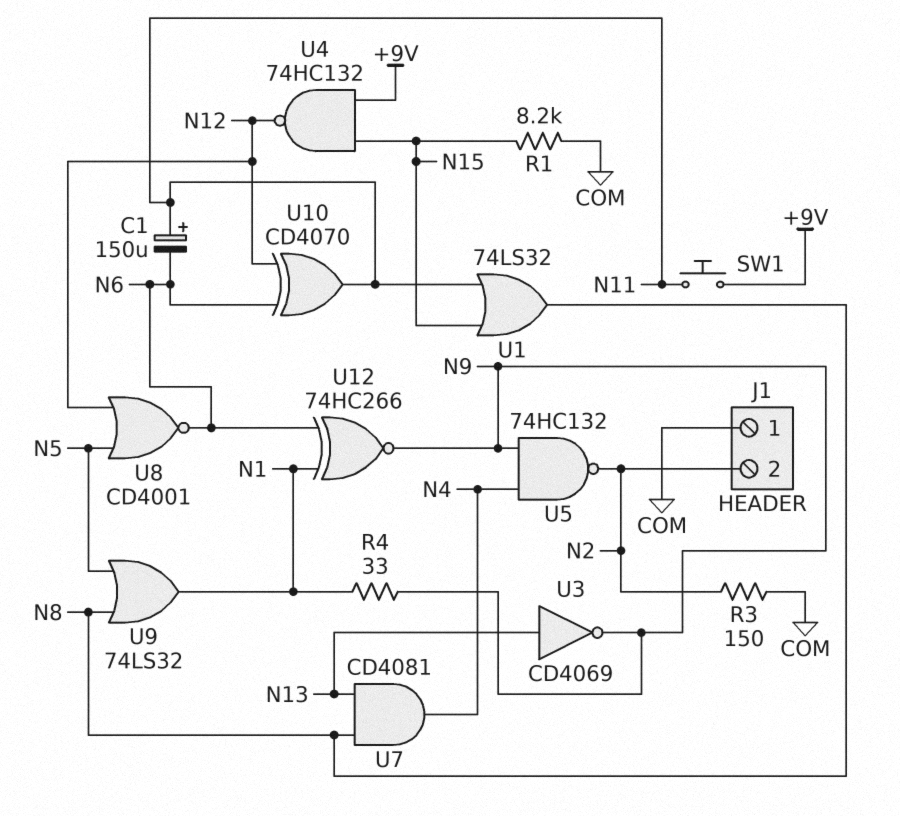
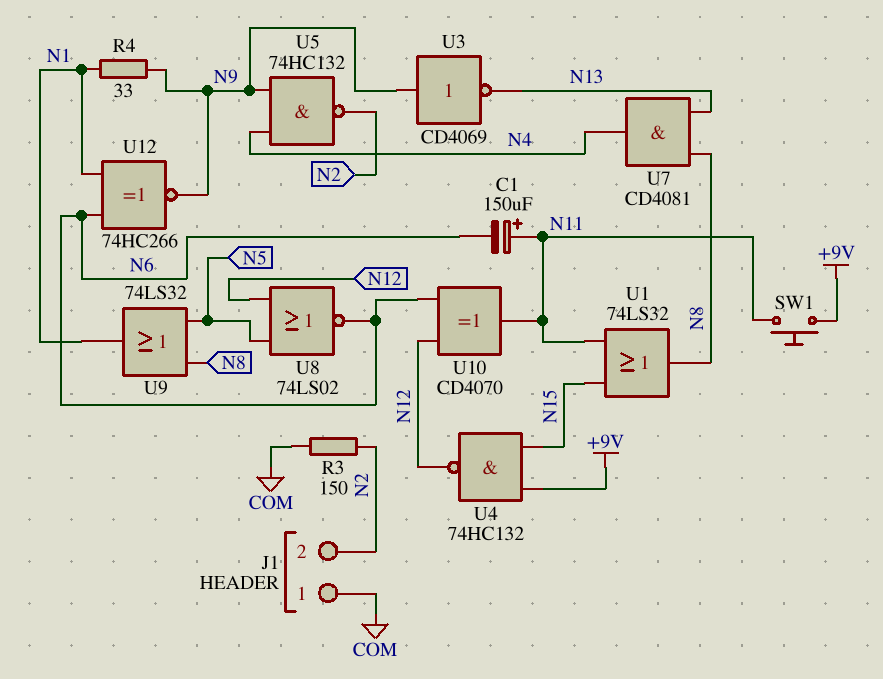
R1: 8.2k (COM, N15) -> none
U3: NOT CD4069 (in N13, out N9) -> NOT CD4069 (in N9, out N13)
U8: NOR CD4001 (in N5, in N12, out N6) -> NOR 74LS02 (in N5, in N12, out N6)

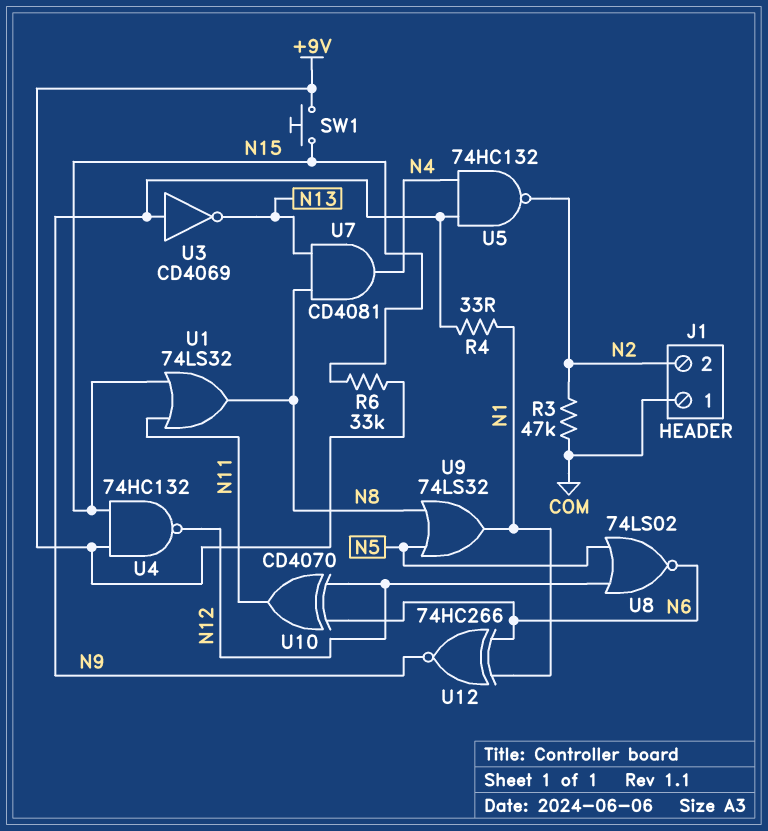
C1: 150uF (plus N11, minus N6) -> none
R3: 150 (COM, N2) -> 47k (COM, N2)
R6: none -> 33k (+9V, N15)
SW1: button (+9V, N11) -> button (+9V, N15)

